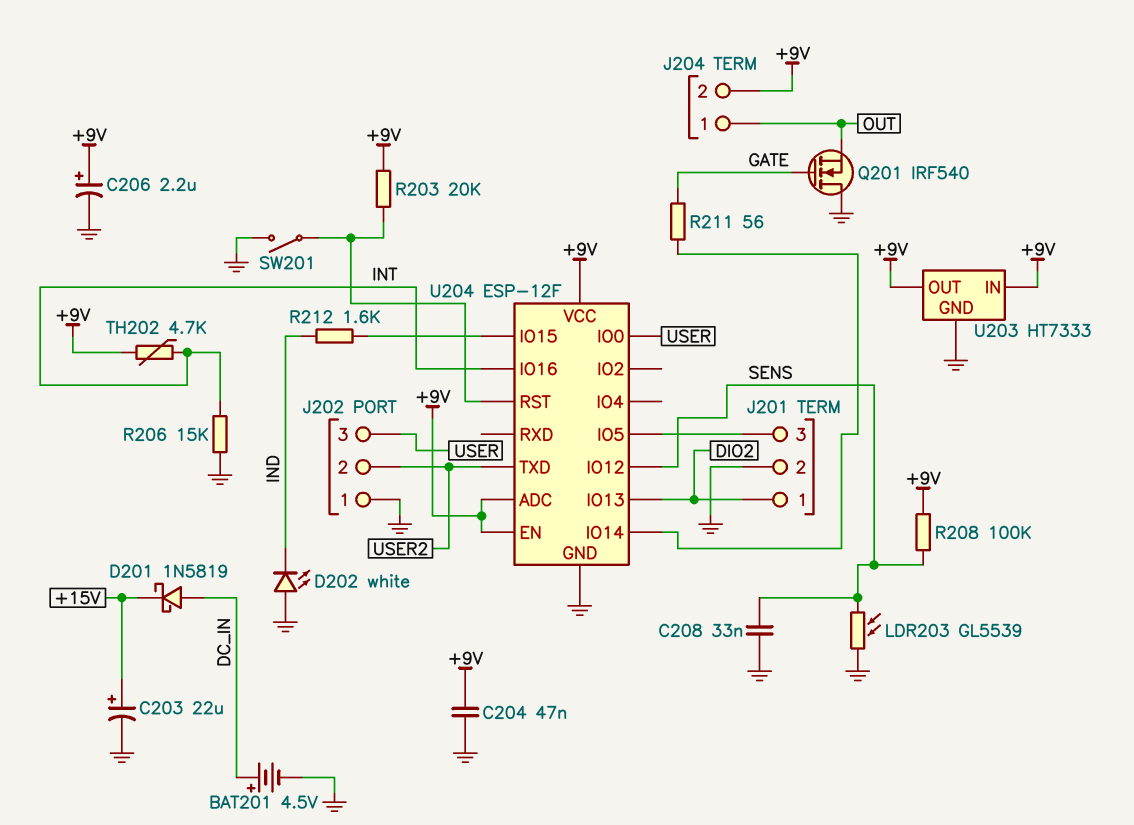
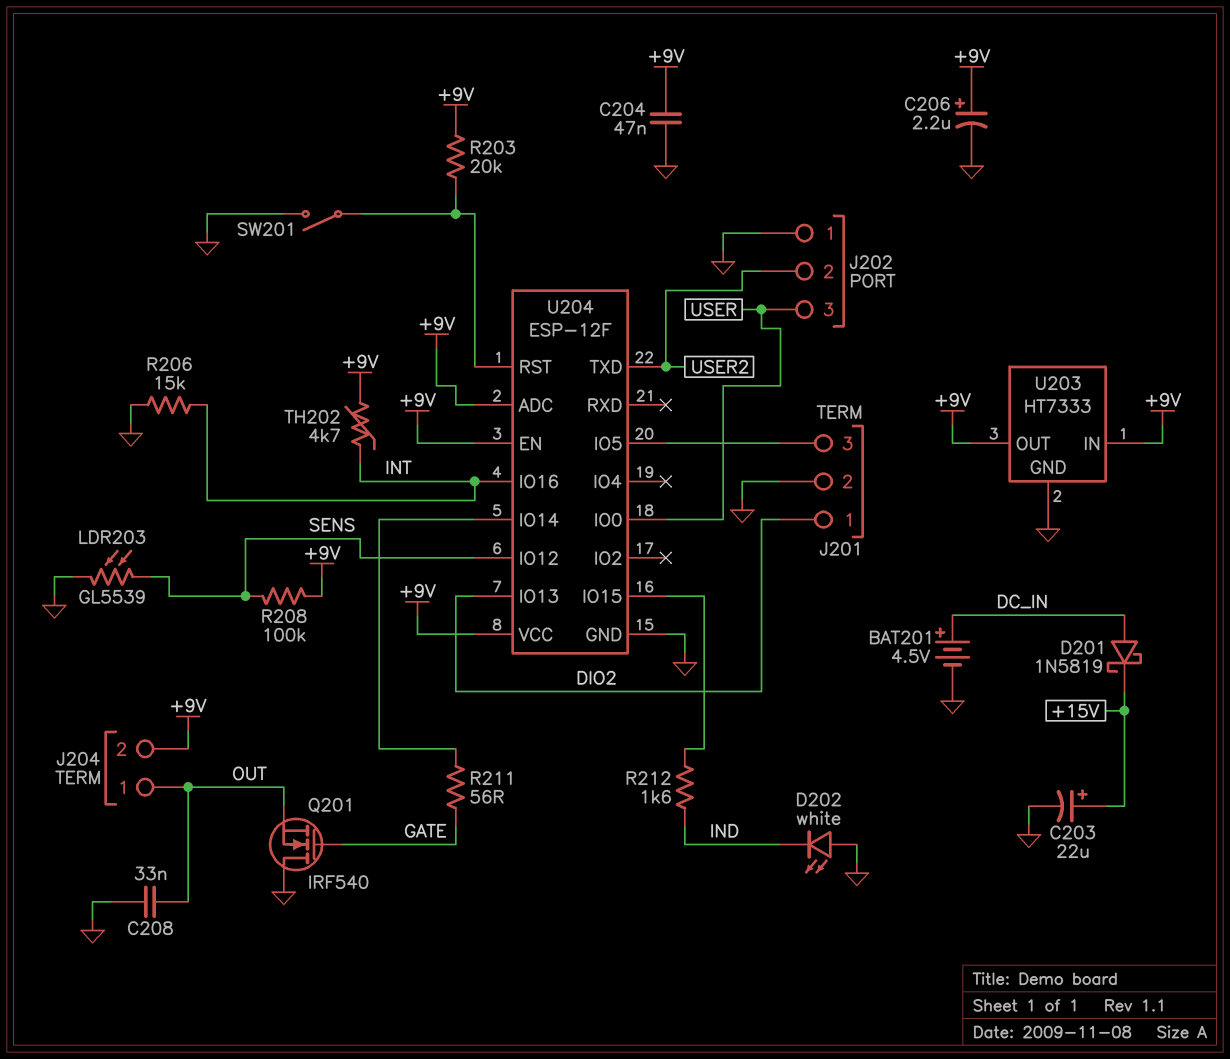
C208: 33nF (GND, SENS) -> 33nF (GND, OUT)

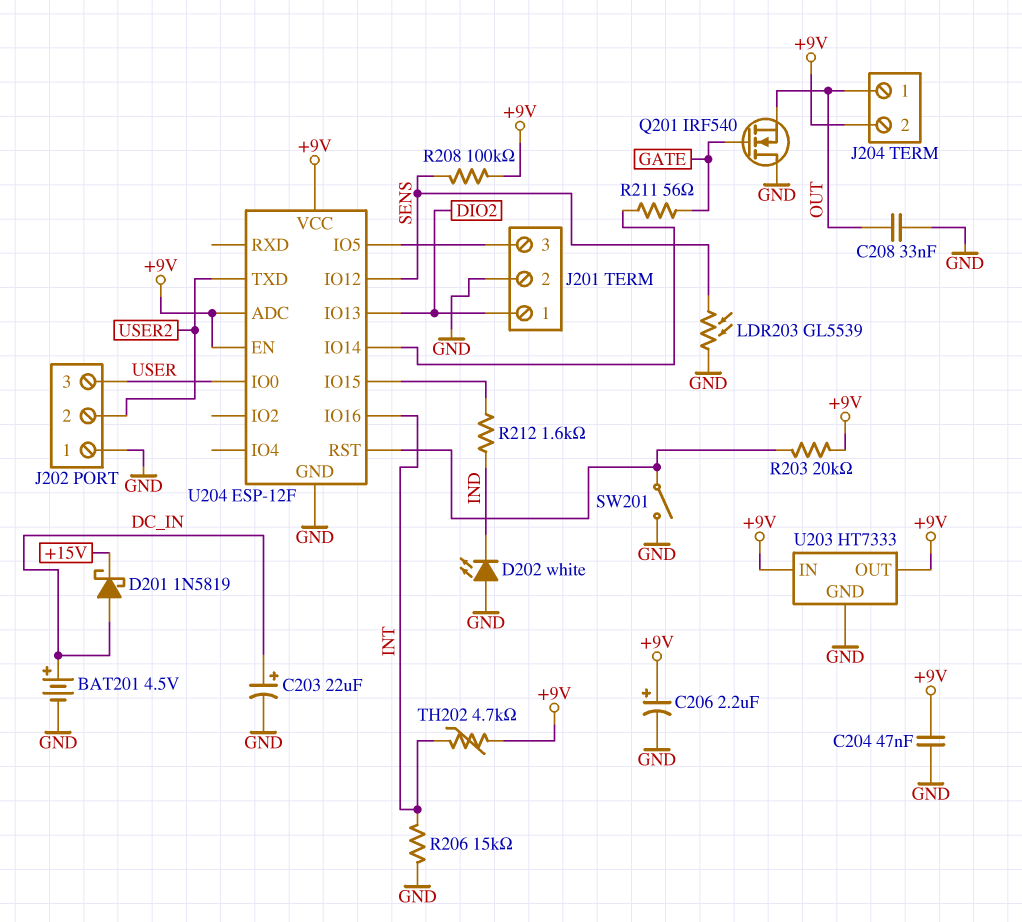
C203: 22uF (plus +15V, minus GND) -> 22uF (plus DC_IN, minus GND)

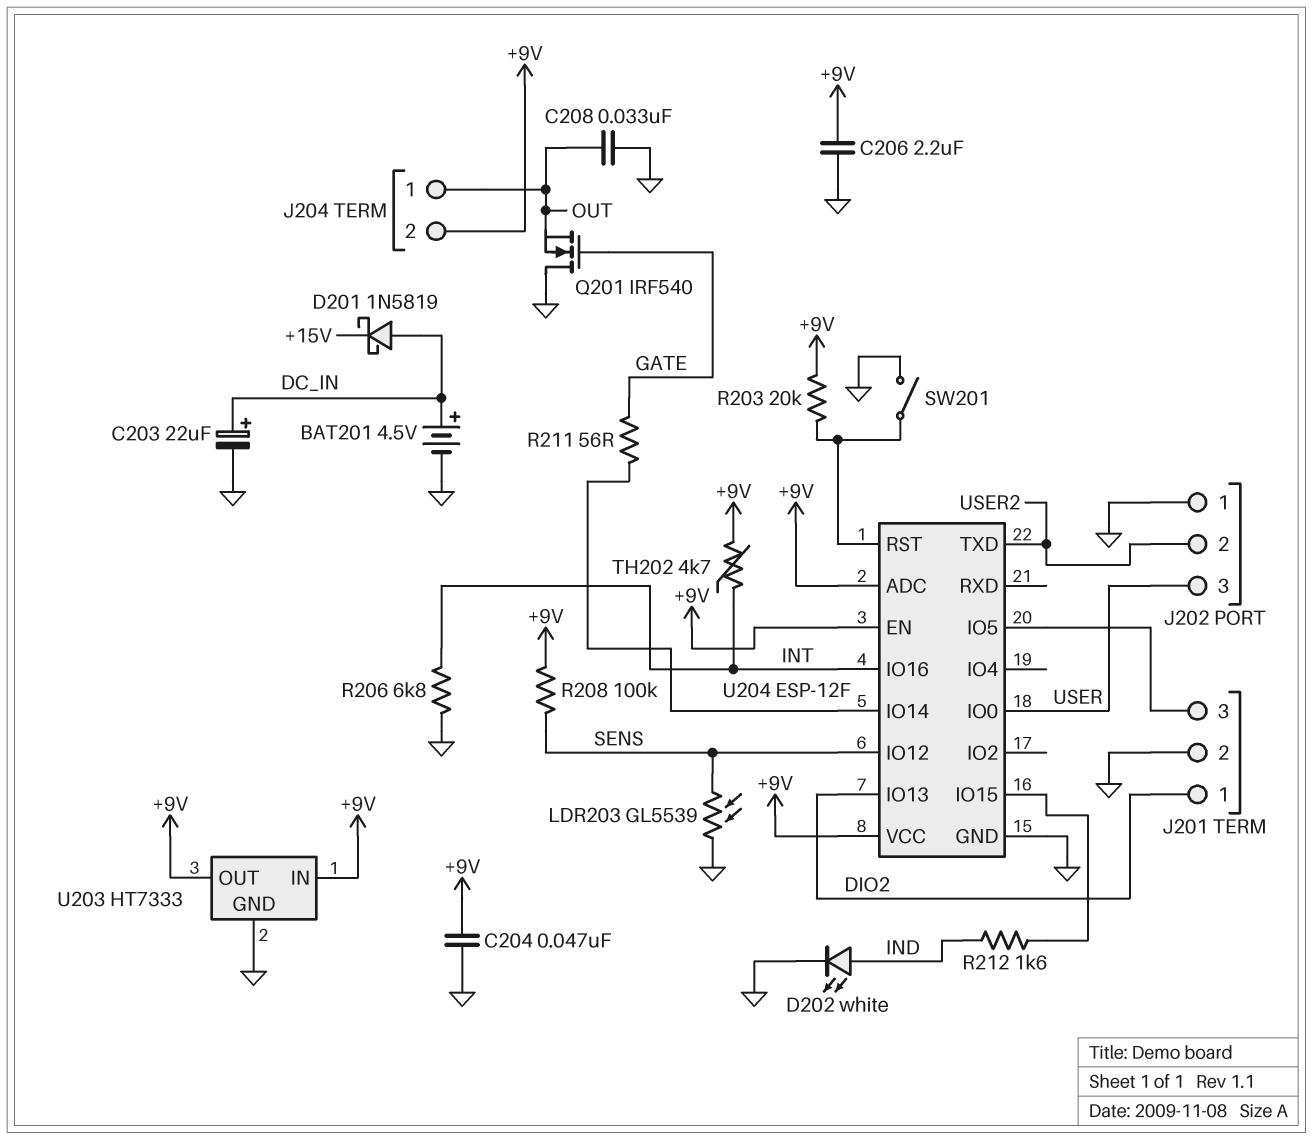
C206: 2.2uF (plus +9V, minus GND) -> 2.2uF (+9V, GND)
D202: LED white (A GND, K IND) -> LED white (A IND, K GND)
R206: 15k (GND, INT) -> 6.8k (GND, INT)

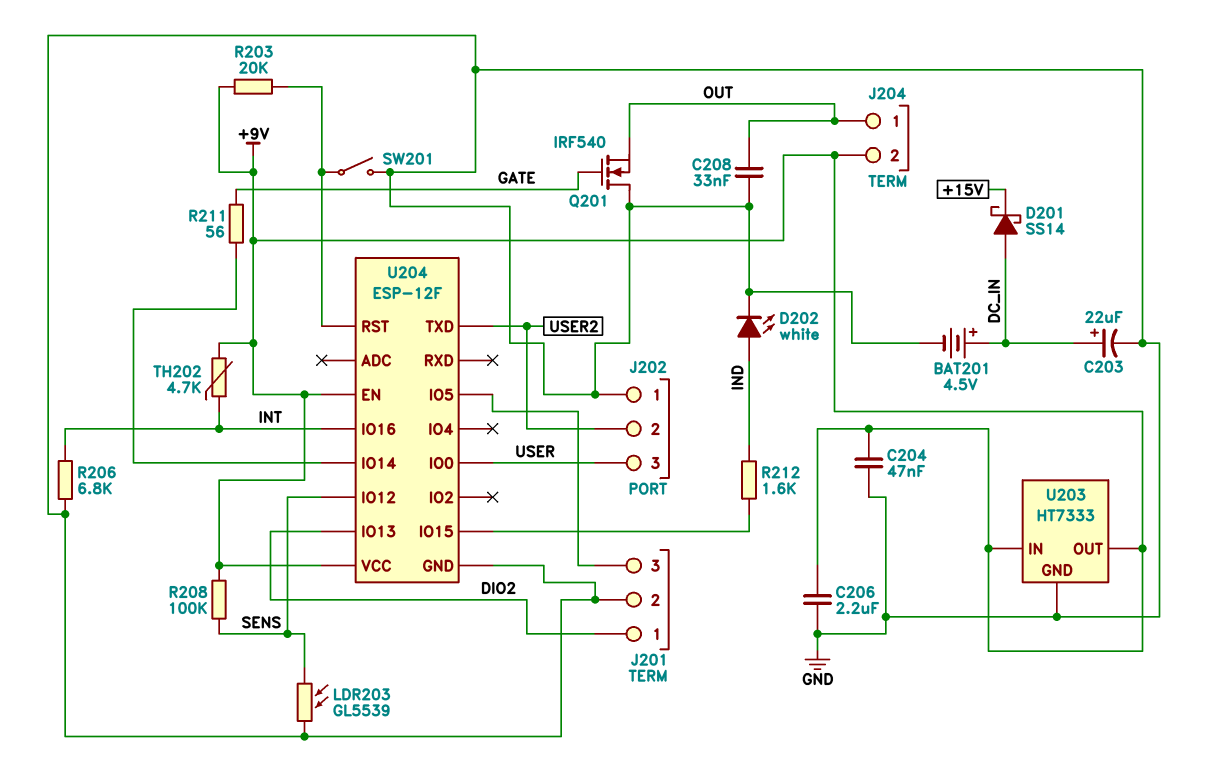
D201: schottky 1N5819 (A DC_IN, K +15V) -> schottky SS14 (A DC_IN, K +15V)
U204 pin ADC: +9V -> none

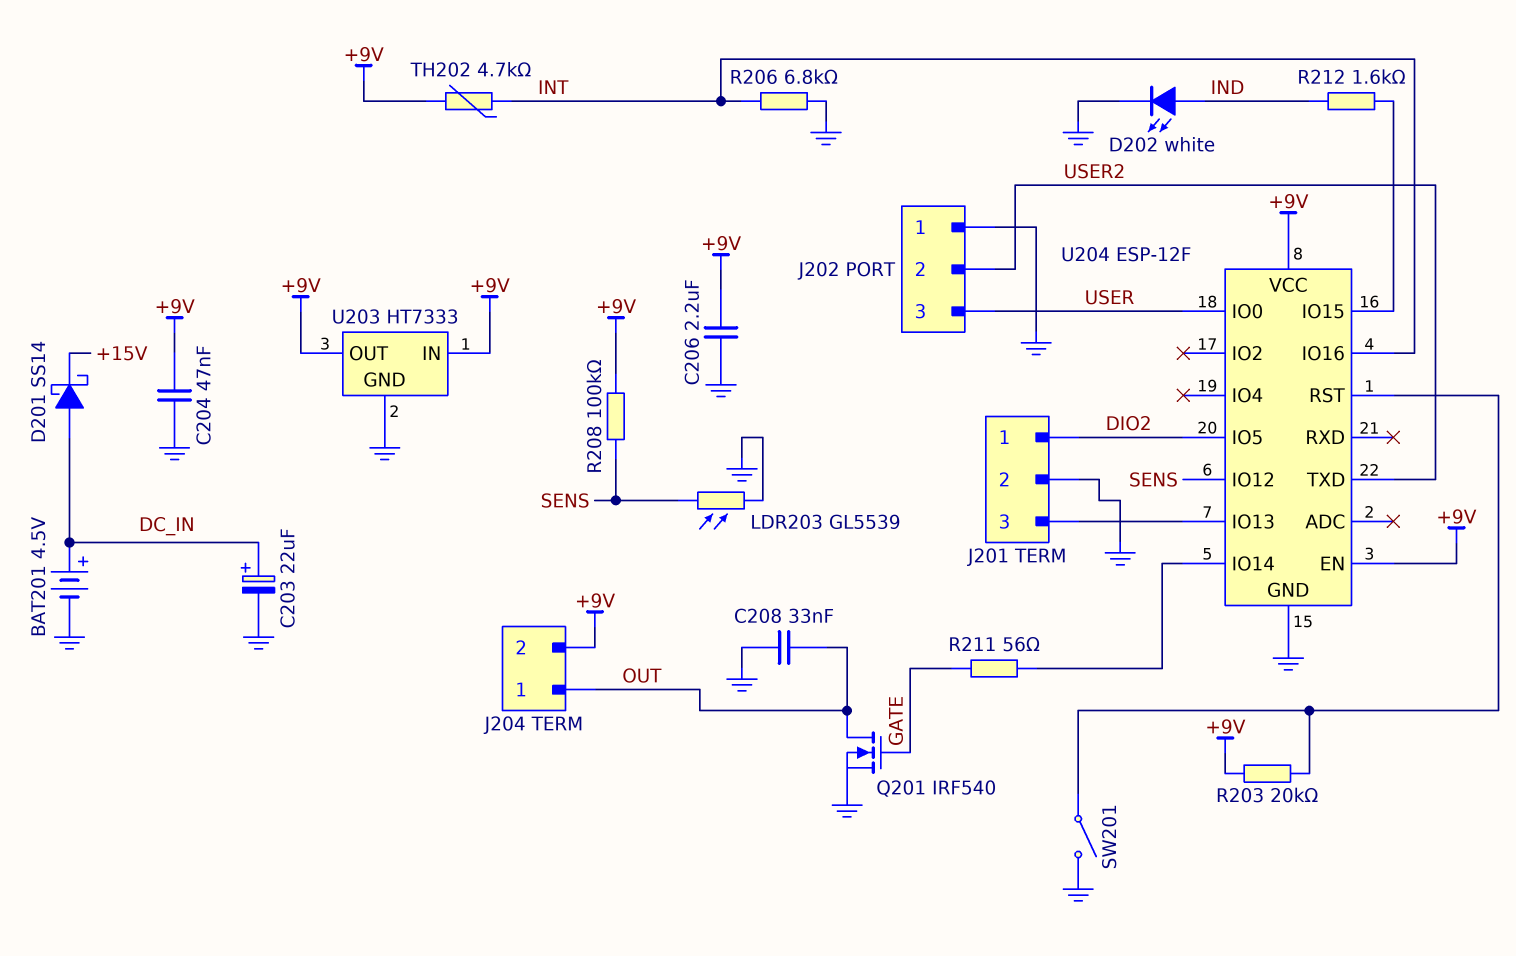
Q201: NMOS IRF540 (G GATE, D GND, S OUT) -> NMOS IRF540 (G GATE, D OUT, S GND)
U204 pin IO5: J201/3 -> DIO2
U204 pin IO13: DIO2 -> J201/3

